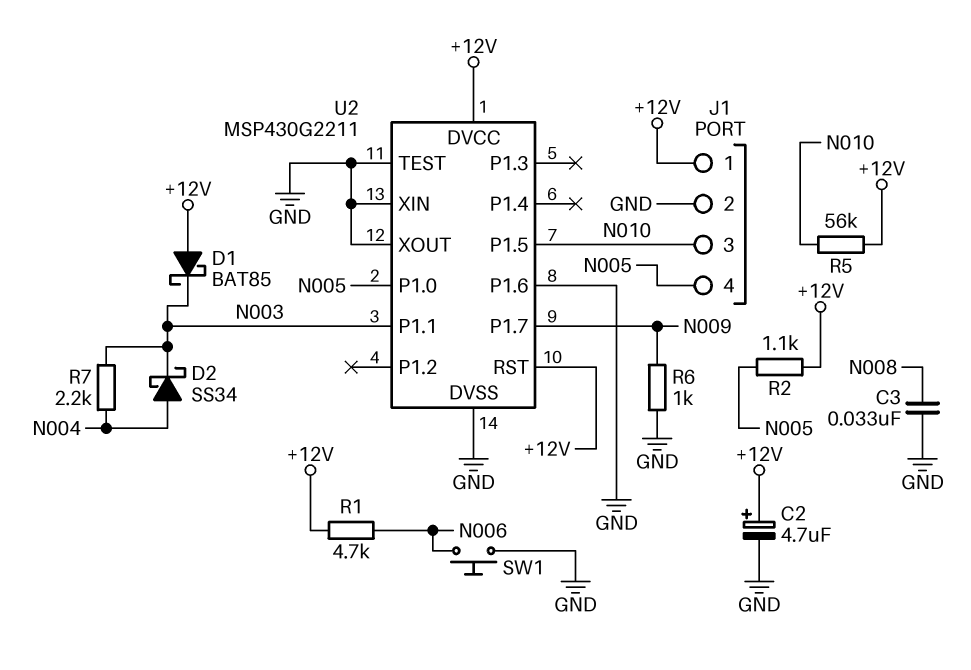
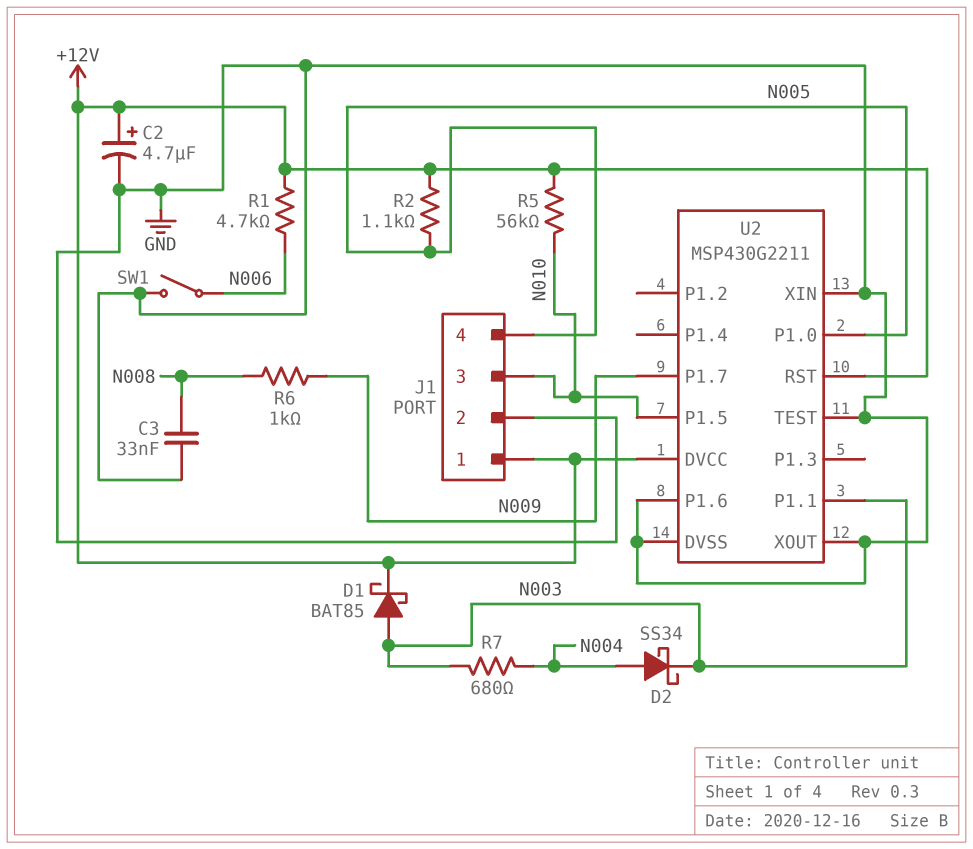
D1: schottky BAT85 (A +12V, K N003) -> schottky BAT85 (A N003, K +12V)
R6: 1k (GND, N009) -> 1k (N008, N009)
R7: 2.2k (N003, N004) -> 680 (N003, N004)
SW1: button (GND, N006) -> switch (GND, N006)

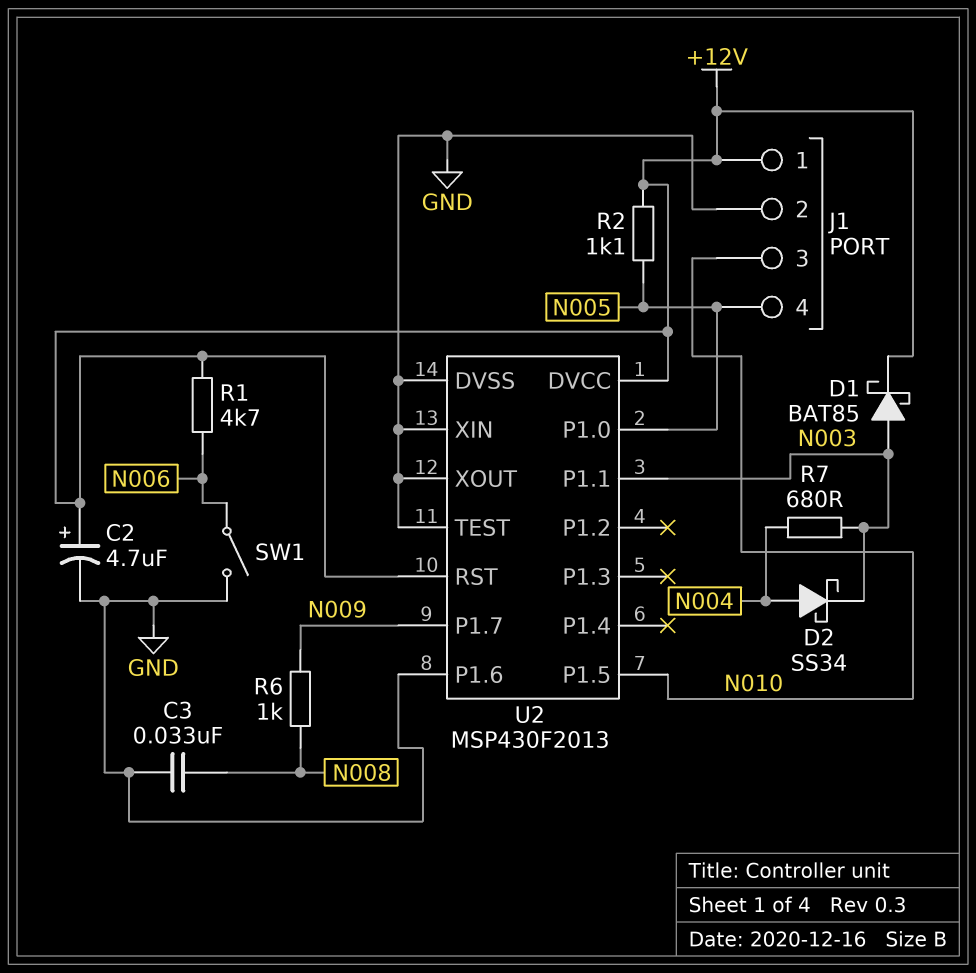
R5: 56k (+12V, N010) -> none
U2: MSP430G2211 -> MSP430F2013

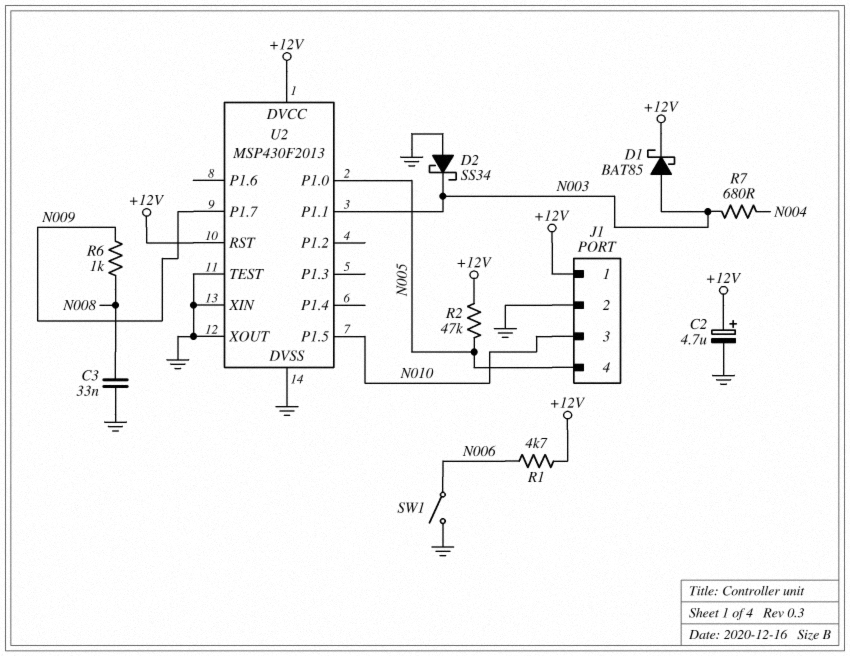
D2: schottky SS34 (A N004, K N003) -> schottky SS34 (A GND, K N003)
R2: 1.1k (+12V, N005) -> 47k (+12V, N005)
U2 pin P1.6: GND -> none

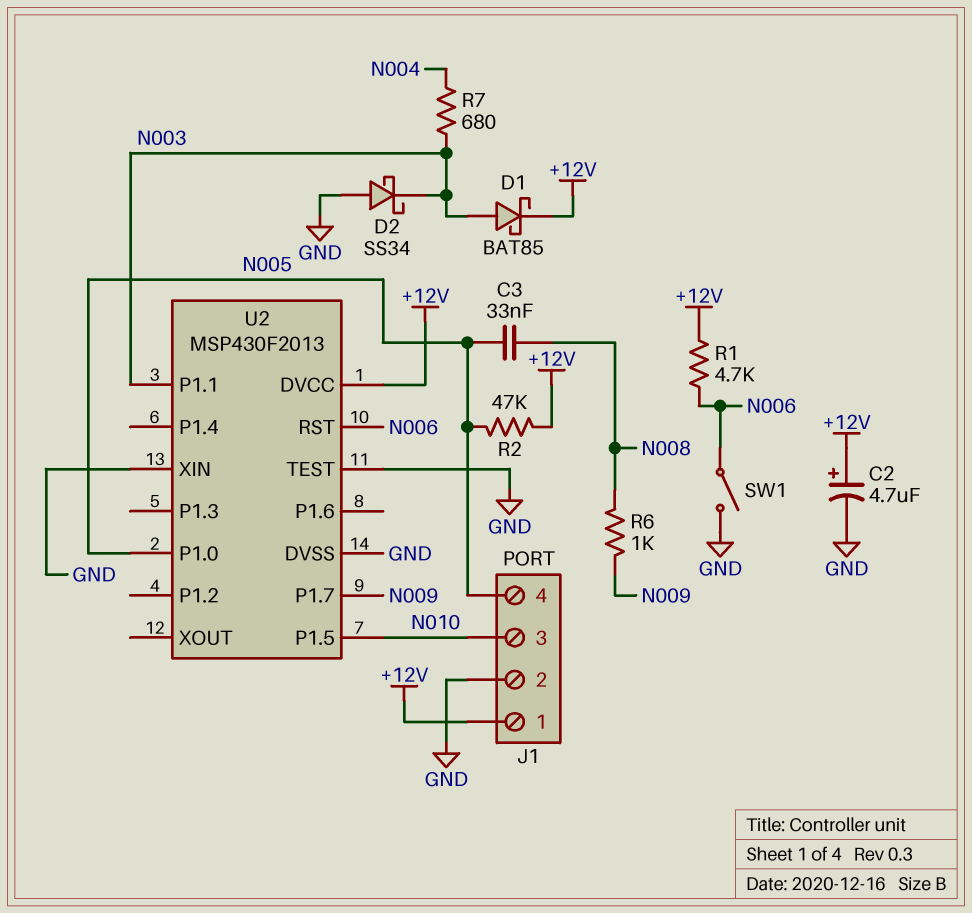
C3: 33nF (GND, N008) -> 33nF (N005, N008)
U2 pin RST: +12V -> N006
U2 pin XOUT: GND -> none

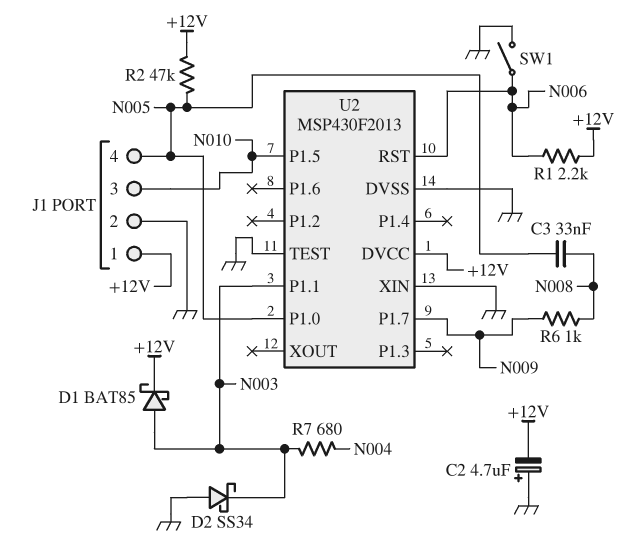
C2: 4.7uF (plus +12V, minus GND) -> 4.7uF (plus GND, minus +12V)
R1: 4.7k (+12V, N006) -> 2.2k (+12V, N006)

